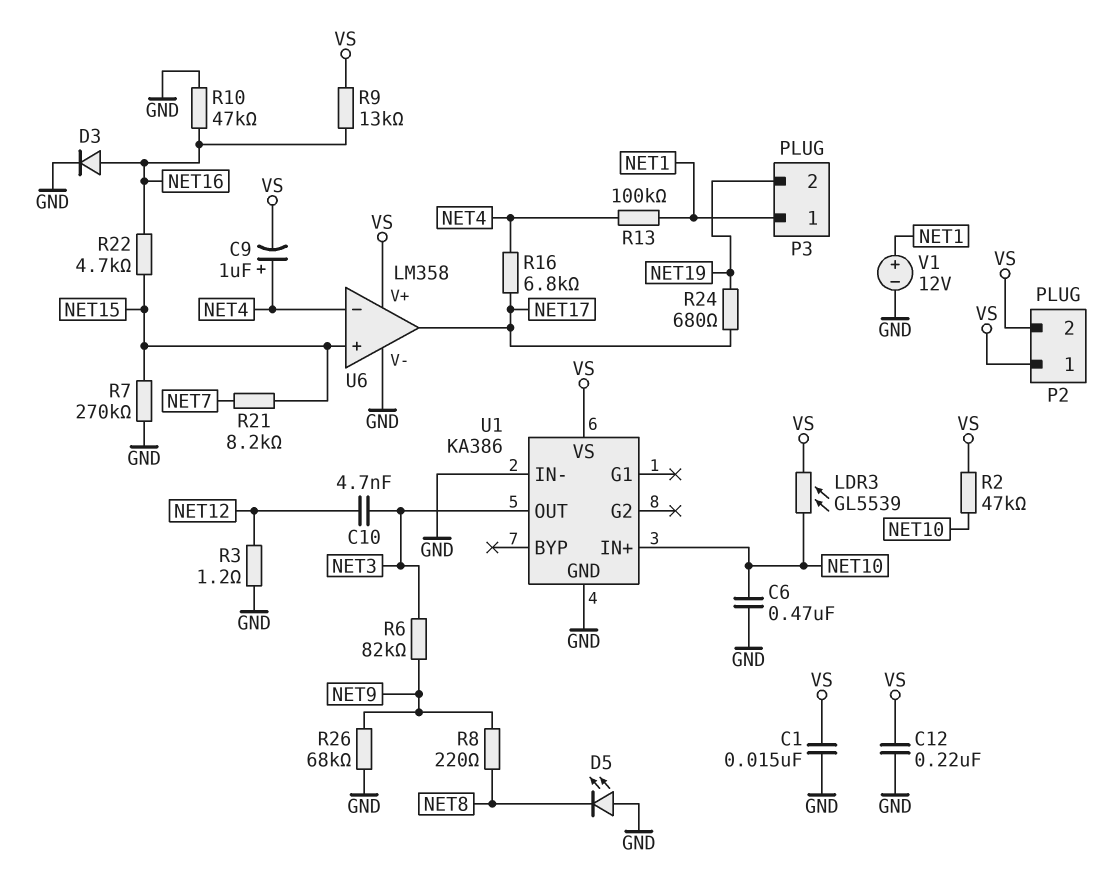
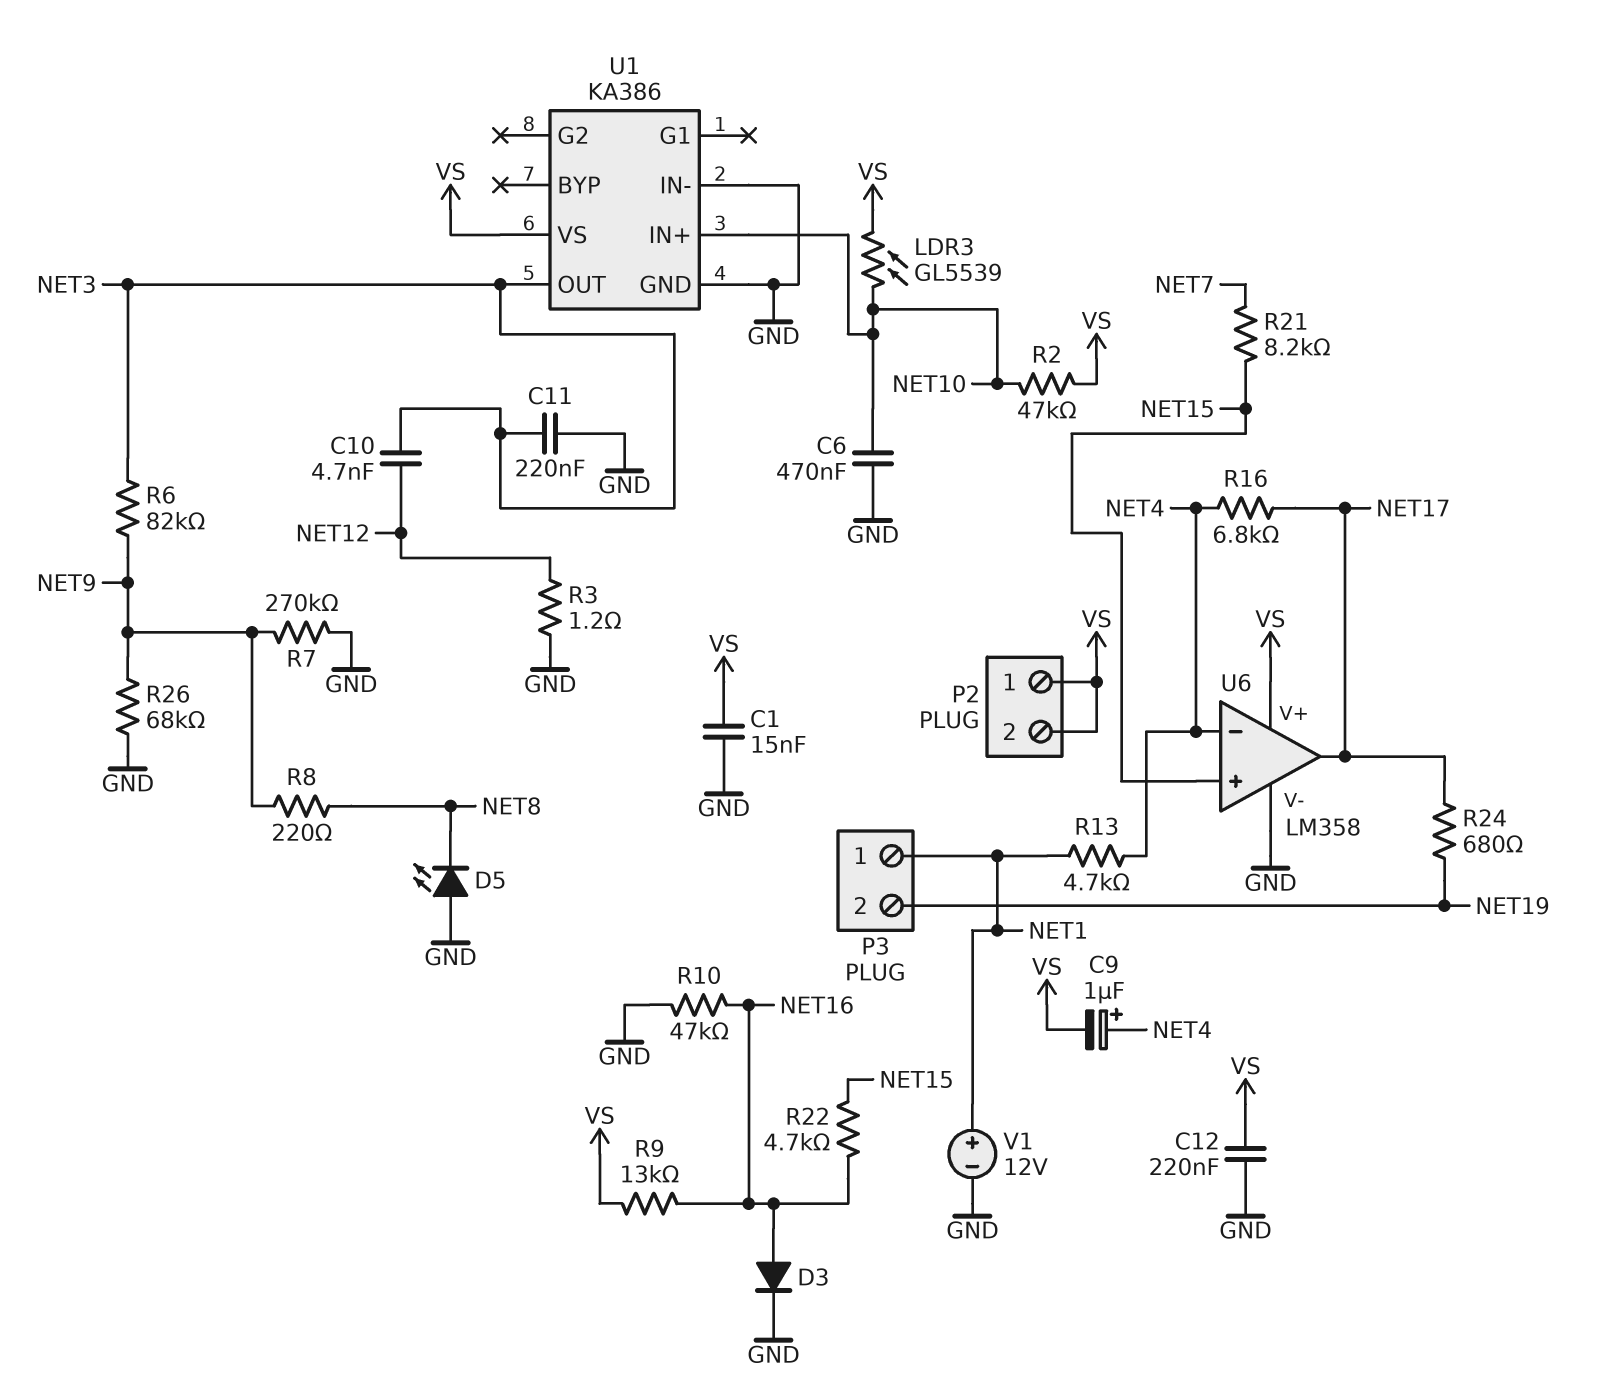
C11: none -> 220nF (GND, NET3)
R7: 270k (GND, NET15) -> 270k (GND, NET9)
R13: 100k (NET1, NET4) -> 4.7k (NET1, NET4)

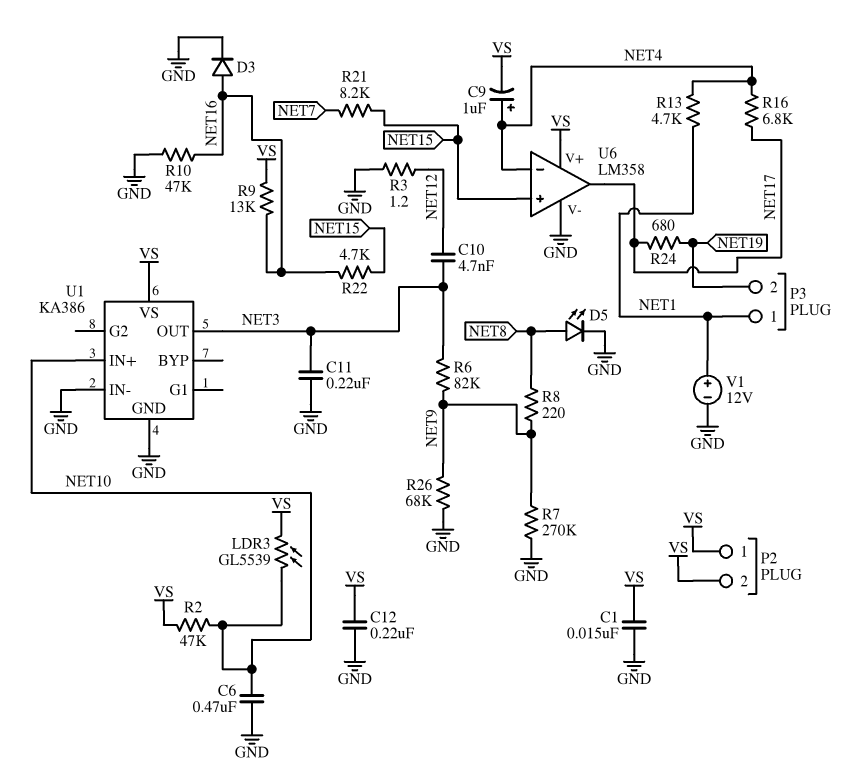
D5: LED (A GND, K NET8) -> LED (A NET8, K GND)

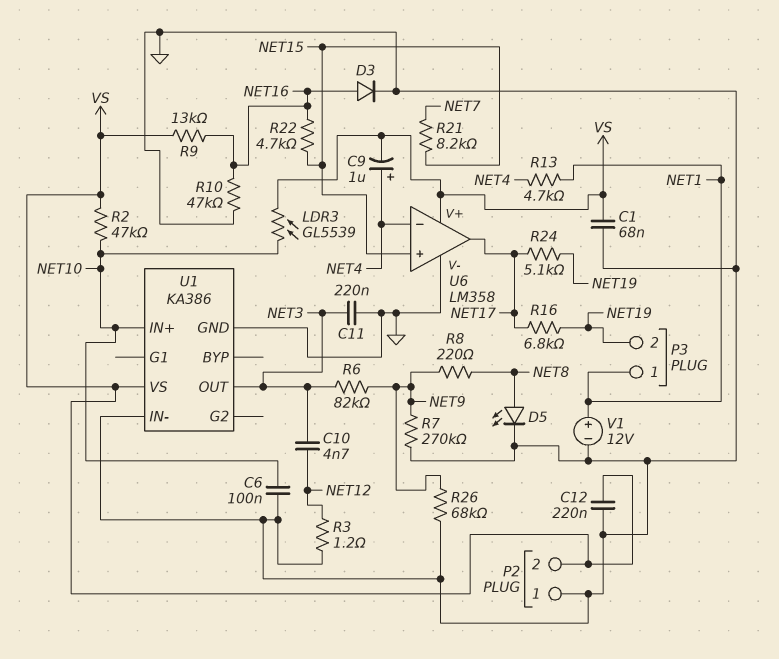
C1: 15nF (GND, VS) -> 68nF (GND, VS)
C6: 470nF (GND, NET10) -> 100nF (GND, NET10)
P2 pin 1: VS -> GND
R16: 6.8k (NET4, NET17) -> 6.8k (NET17, NET19)
R24: 680 (NET17, NET19) -> 5.1k (NET17, NET19)

